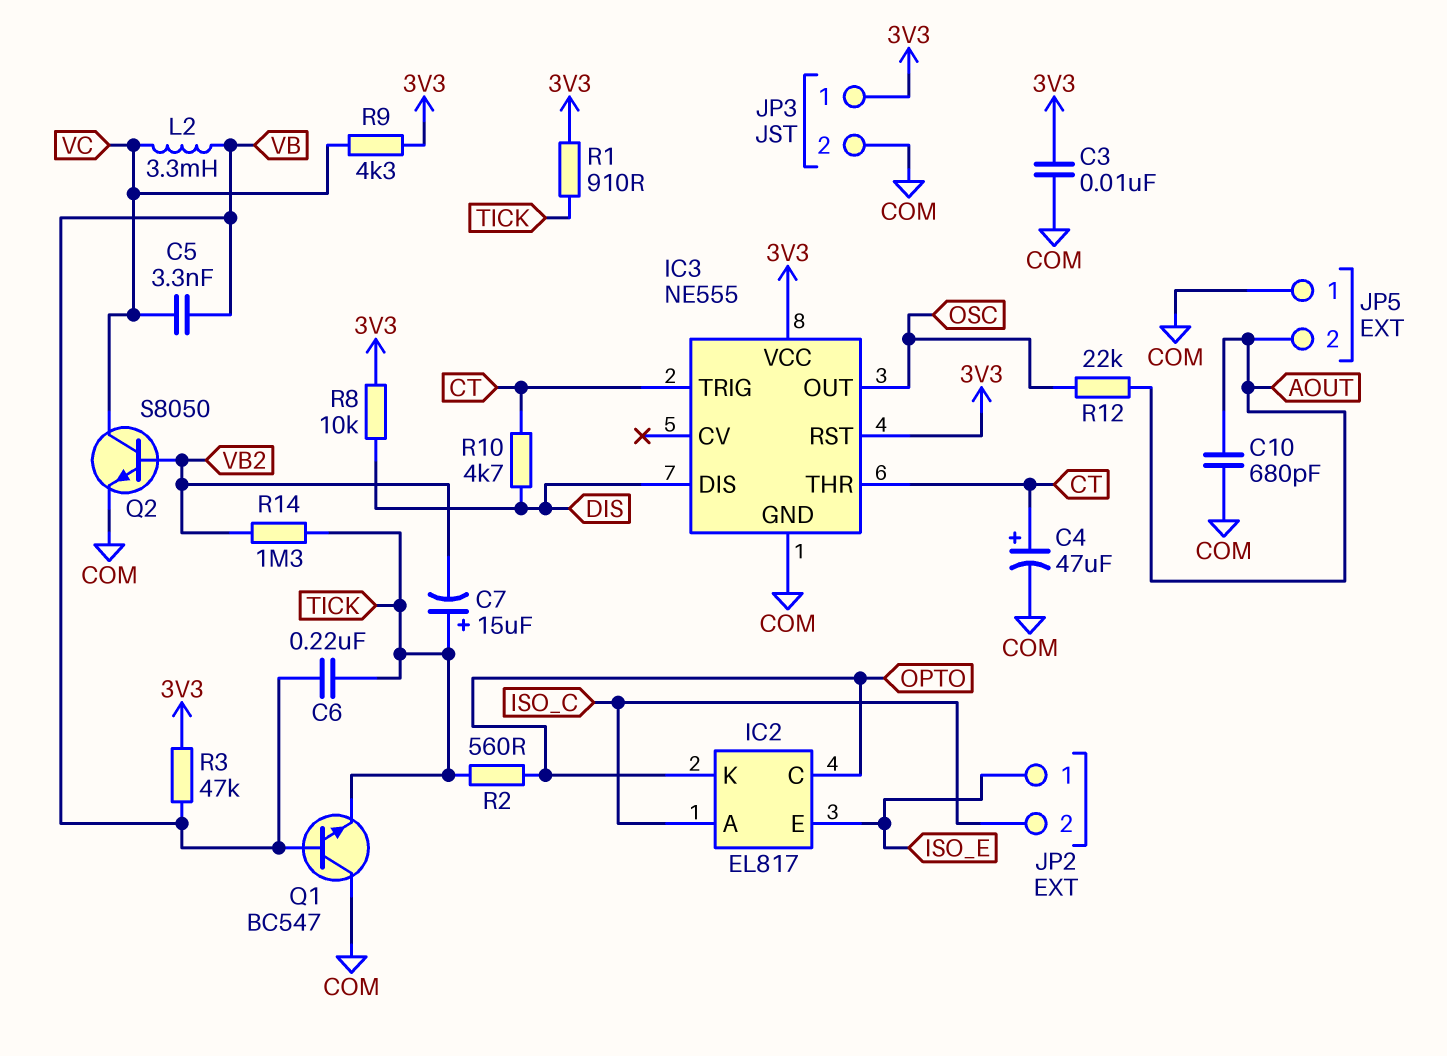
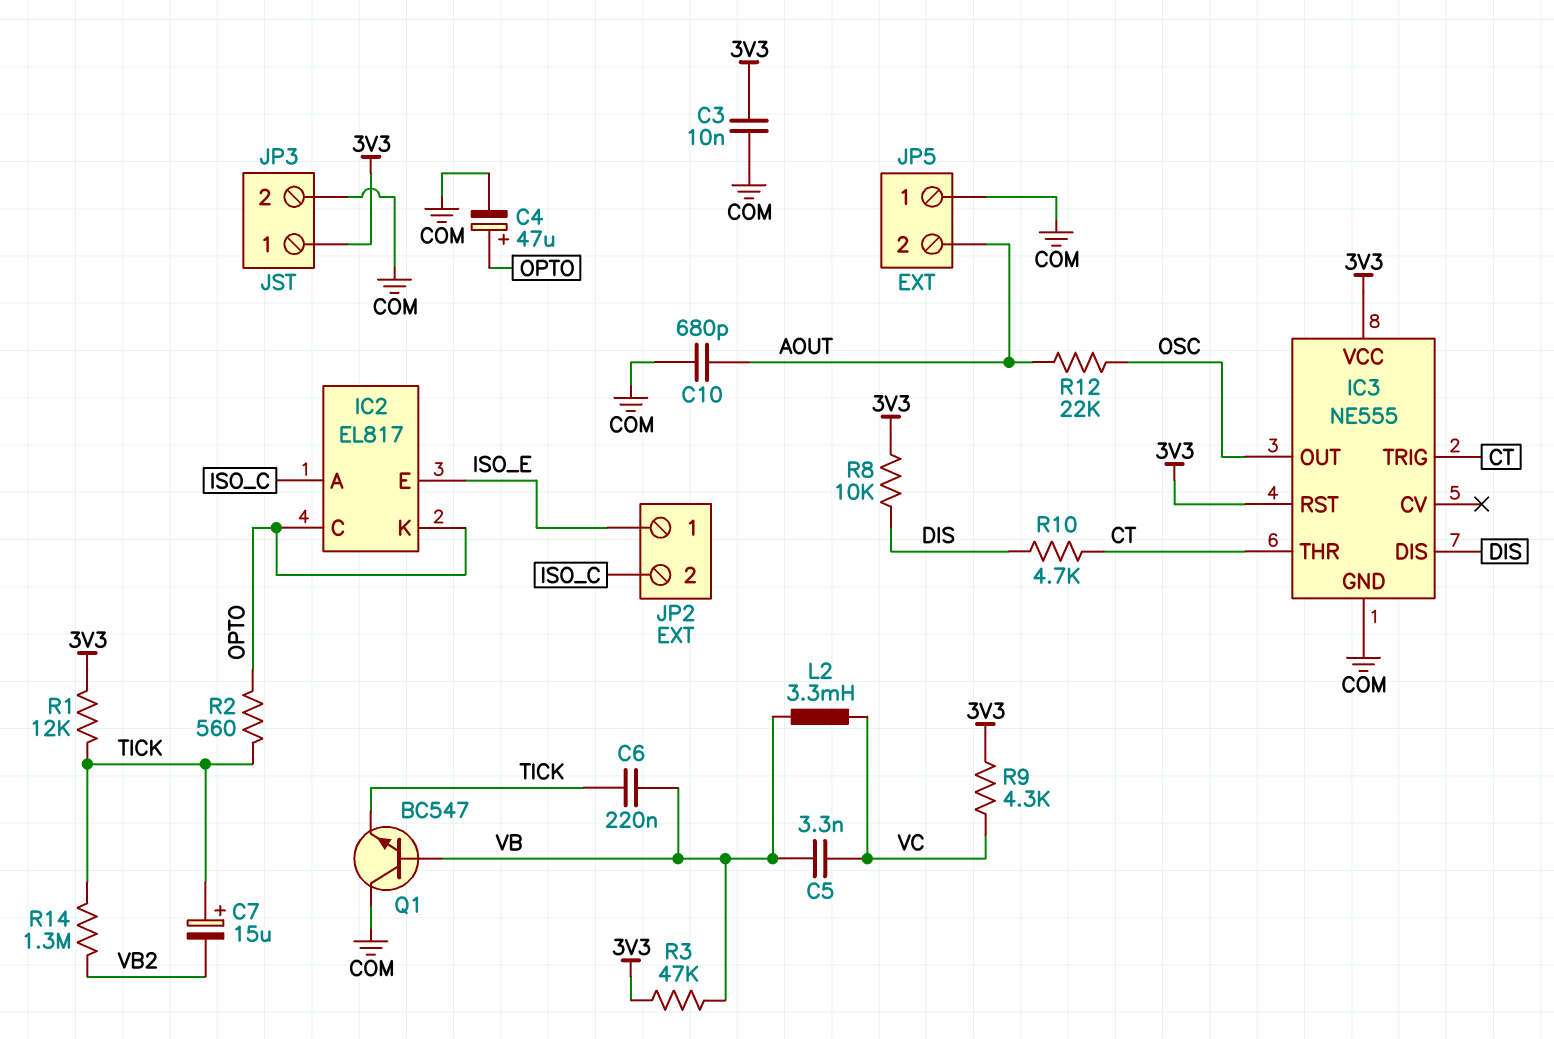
C4: 47uF (plus CT, minus COM) -> 47uF (plus OPTO, minus COM)
Q2: NPN S8050 (B VB2, C VC, E COM) -> none
R1: 910 (3V3, TICK) -> 12k (3V3, TICK)

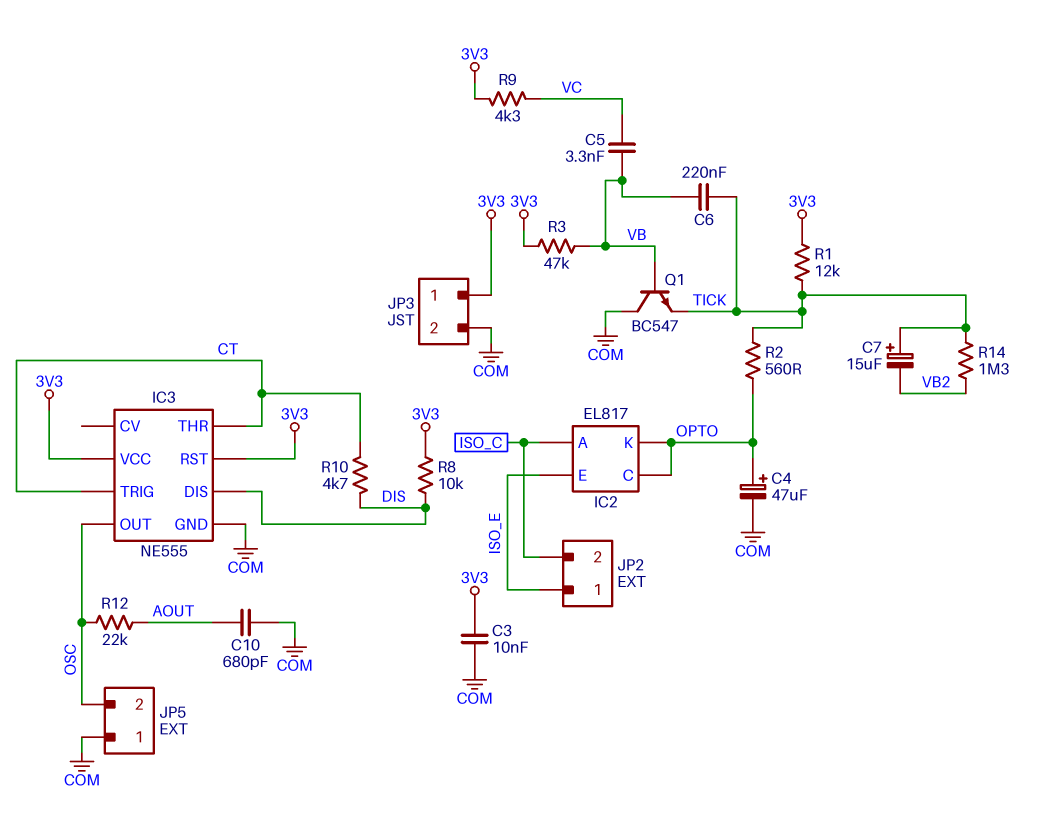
JP5 pin 2: AOUT -> OSC
L2: 3.3mH (VB, VC) -> none

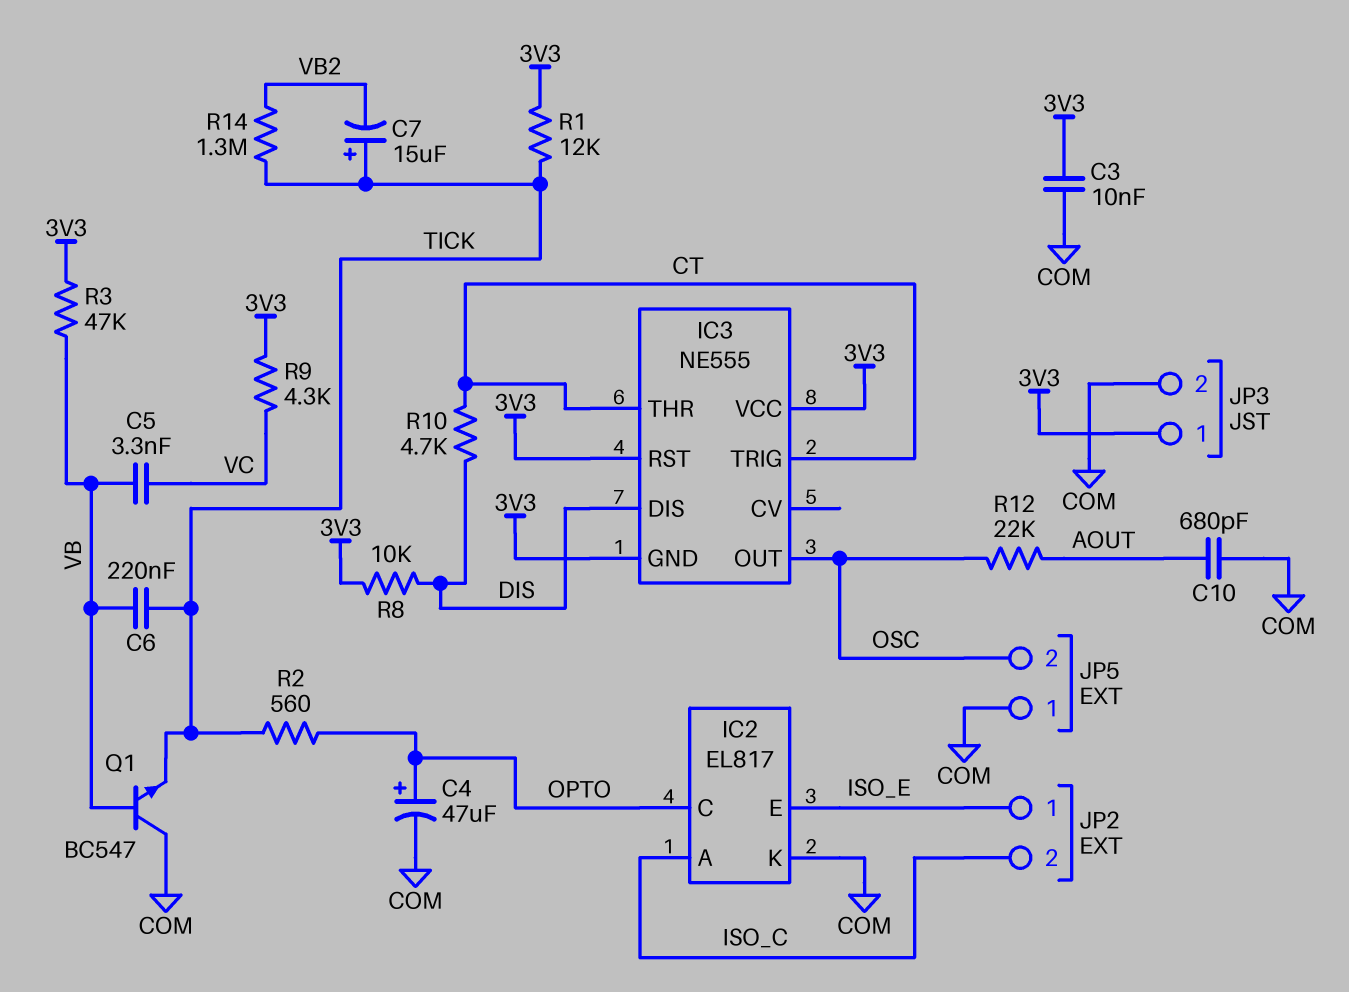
IC2 pin K: OPTO -> COM
IC3 pin GND: COM -> 3V3

